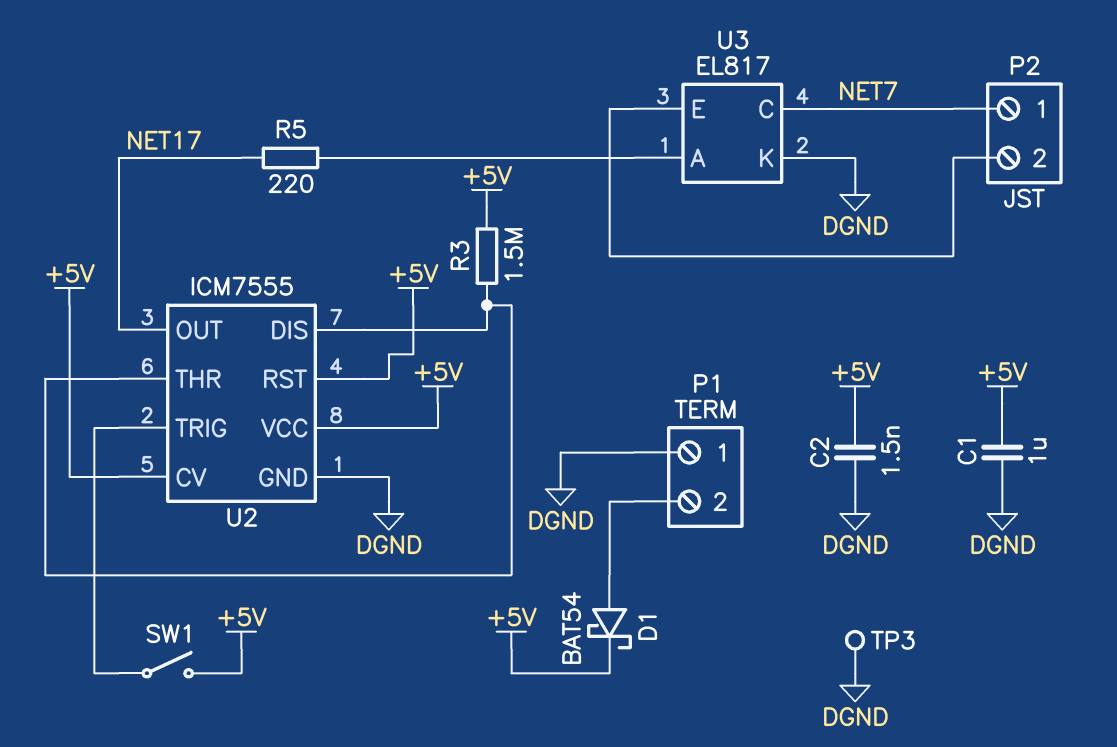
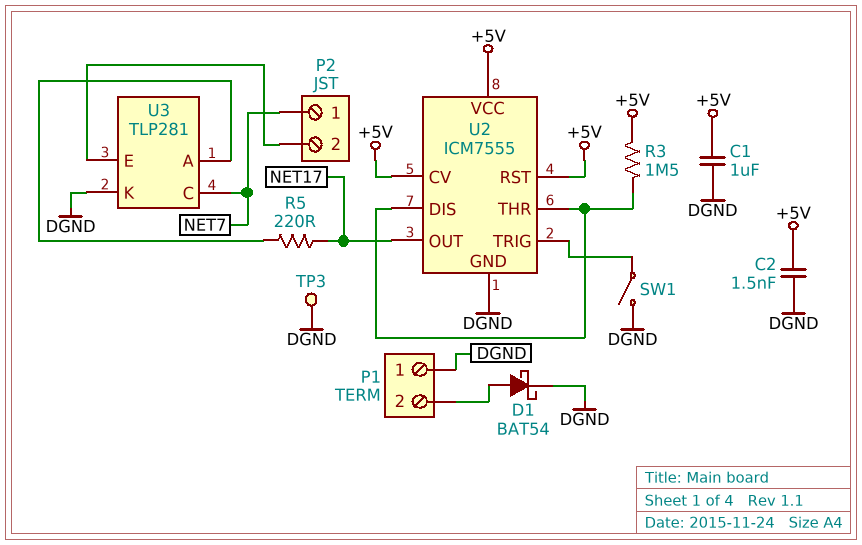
D1: schottky BAT54 (A P1/2, K +5V) -> schottky BAT54 (A P1/2, K DGND)
SW1: switch (+5V, U2/TRIG) -> switch (DGND, U2/TRIG)
U3: EL817 -> TLP281

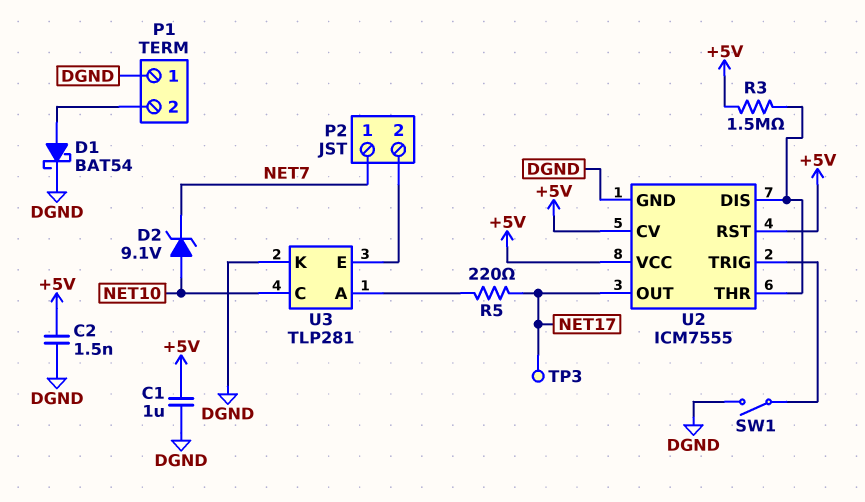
D2: none -> zener 9.1V (A NET10, K NET7)
TP3: test point (DGND) -> test point (NET17)
U3 pin C: NET7 -> NET10

